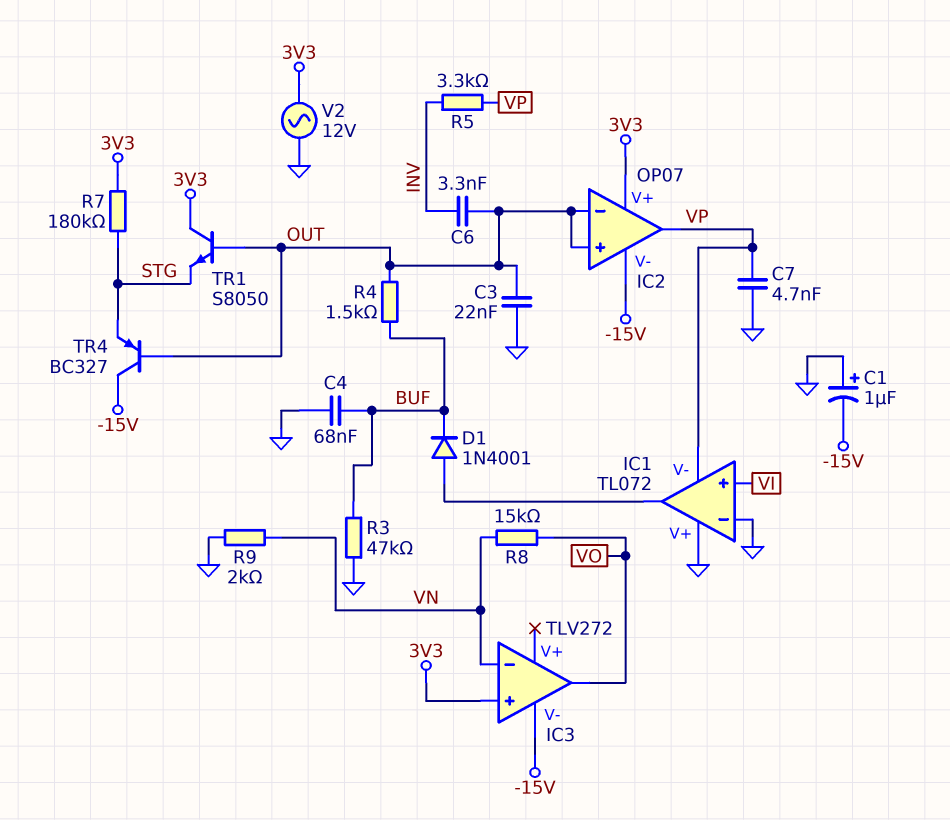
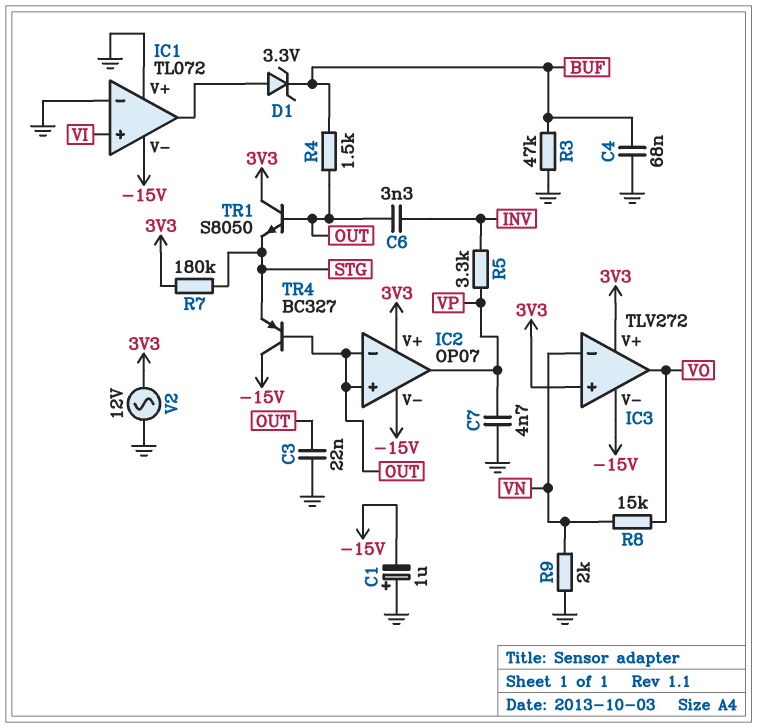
D1: diode 1N4001 (A IC1/out, K BUF) -> zener 3.3V (A IC1/out, K BUF)
IC1 pin V-: VP -> -15V
IC3 pin V+: none -> 3V3

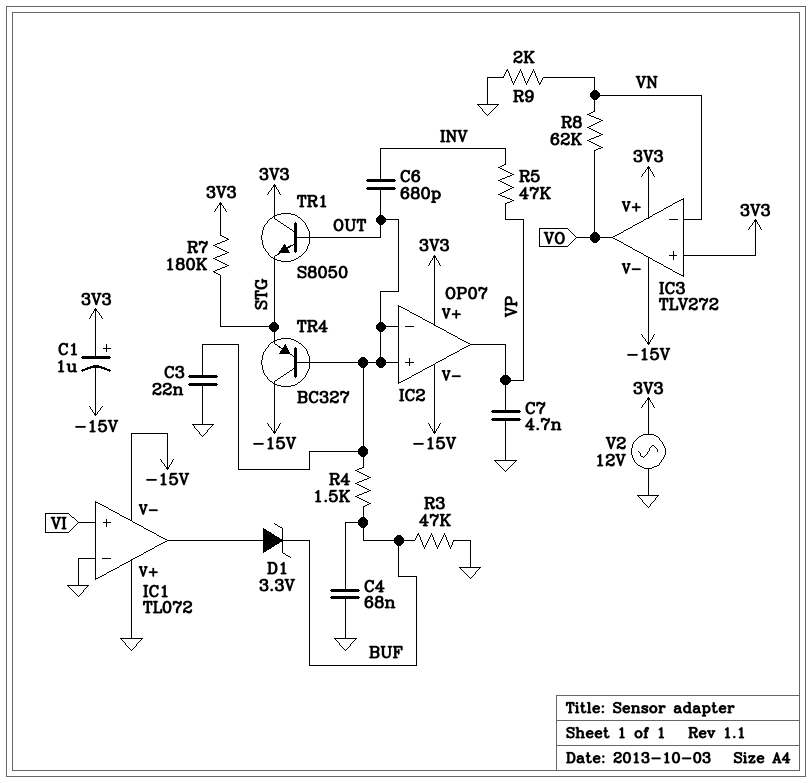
C1: 1uF (plus GND, minus -15V) -> 1uF (plus 3V3, minus -15V)
C6: 3.3nF (INV, OUT) -> 680pF (INV, OUT)
R5: 3.3k (INV, VP) -> 47k (INV, VP)
R8: 15k (VN, VO) -> 62k (VN, VO)

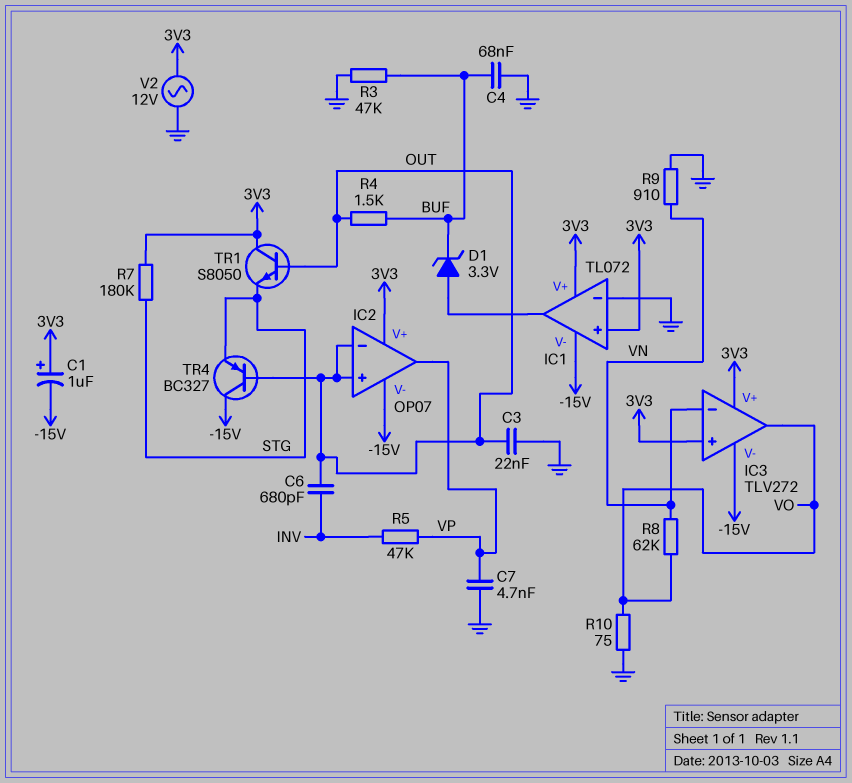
IC1 pin V+: GND -> 3V3
IC1 pin in+: VI -> 3V3
R9: 2k (GND, VN) -> 910 (GND, VN)
R10: none -> 75 (GND, VO)

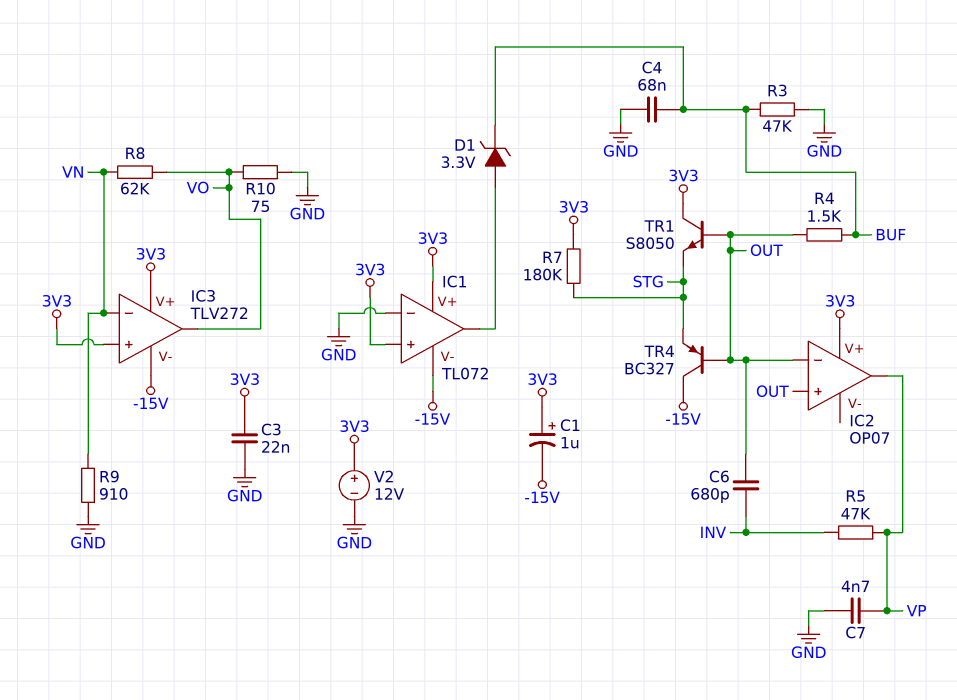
C3: 22nF (GND, OUT) -> 22nF (3V3, GND)
IC2 pin V-: -15V -> none
V2: AC 12V (3V3, GND) -> 12V (plus 3V3, minus GND)

